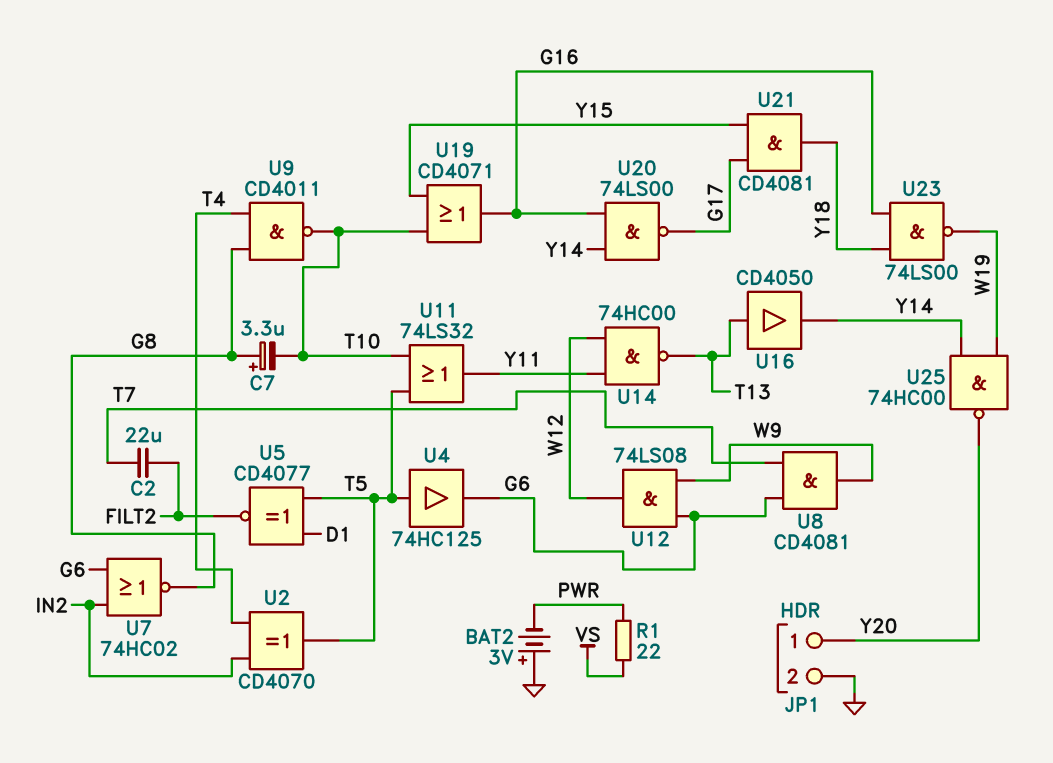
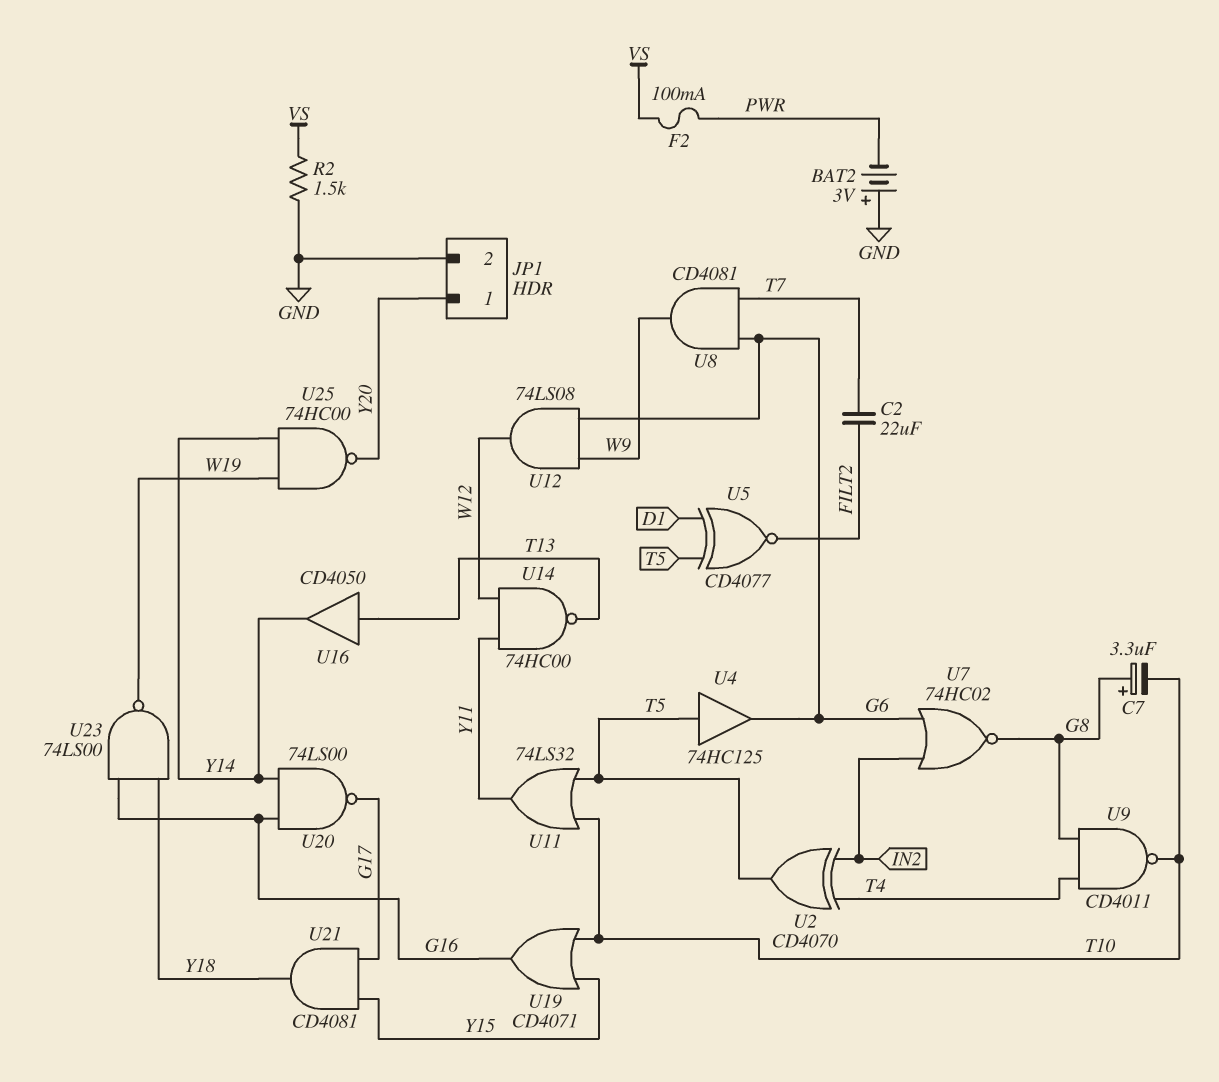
F2: none -> 100mA (PWR, VS)
R1: 22 (PWR, VS) -> none
R2: none -> 1.5k (GND, VS)

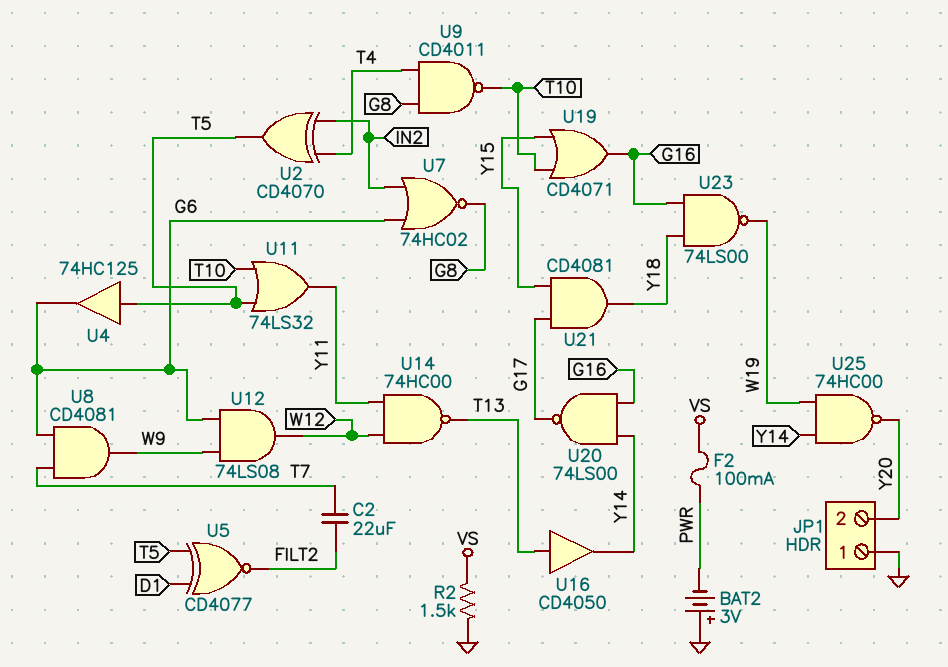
C7: 3.3uF (plus G8, minus T10) -> none
JP1 pin 1: Y20 -> GND
JP1 pin 2: GND -> Y20

